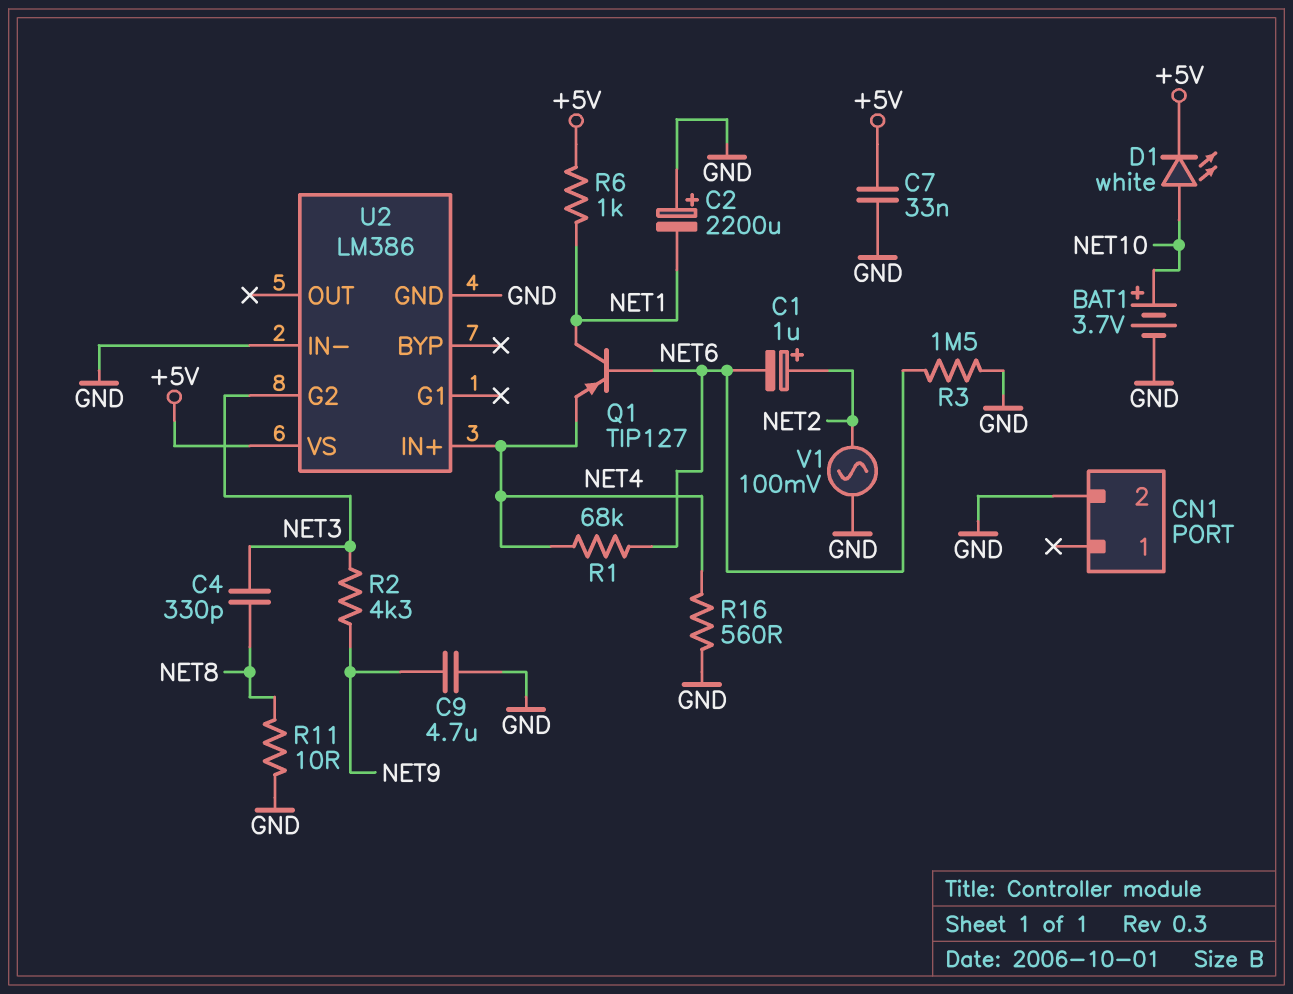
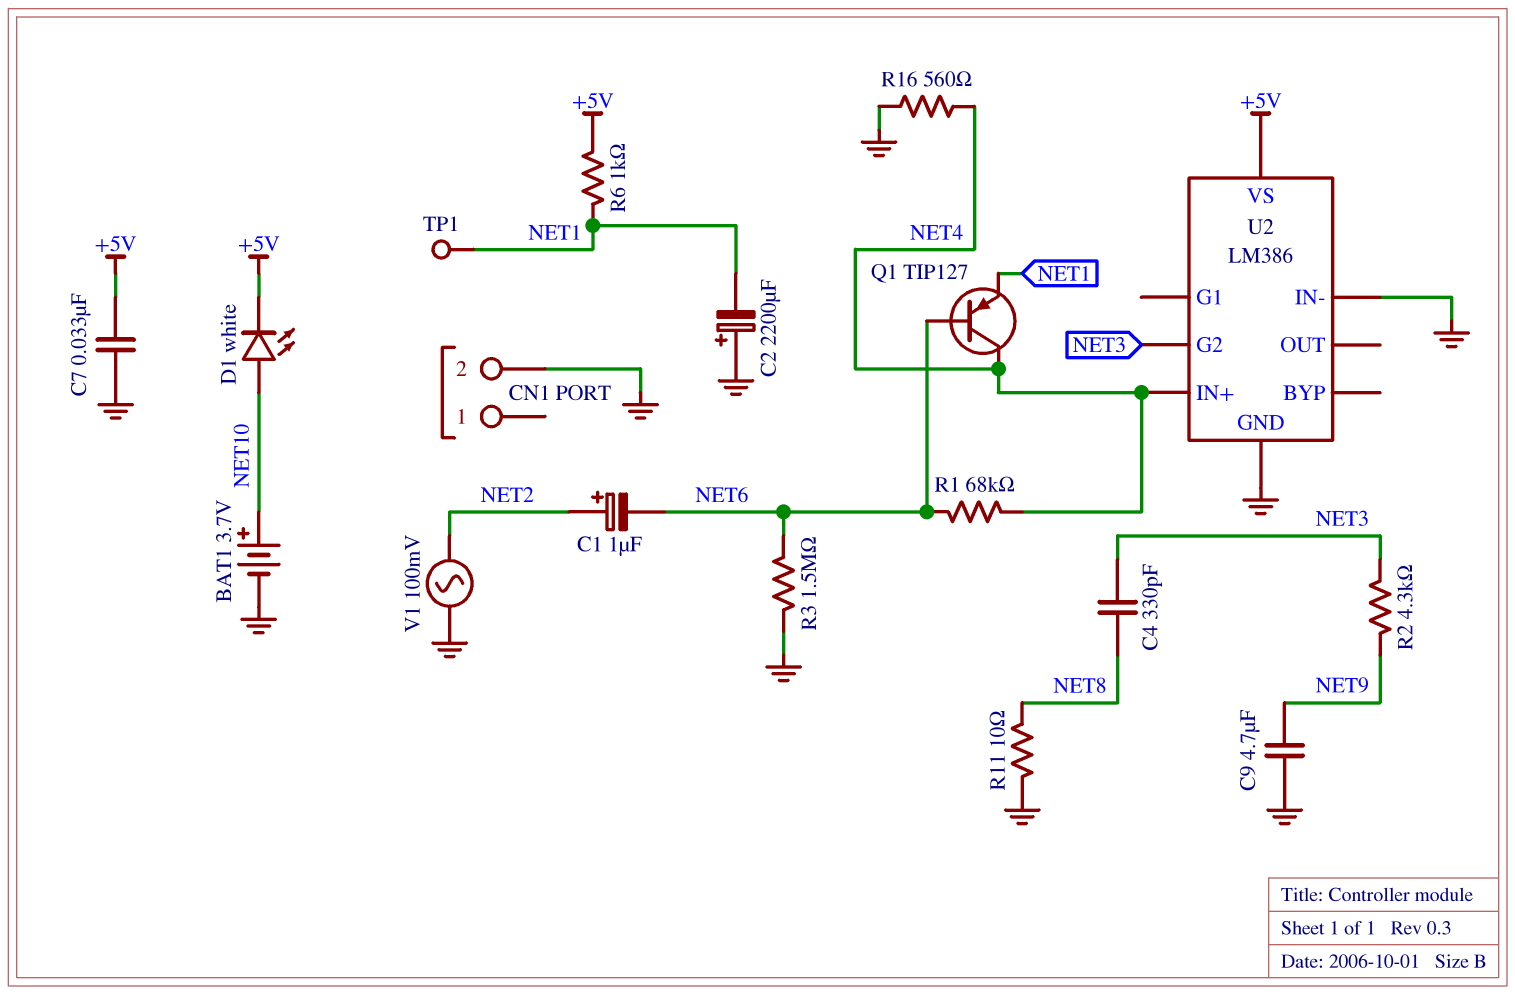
Q1: PNP TIP127 (B NET6, C NET1, E NET4) -> PNP TIP127 (B NET6, C NET4, E NET1)
TP1: none -> test point (NET1)

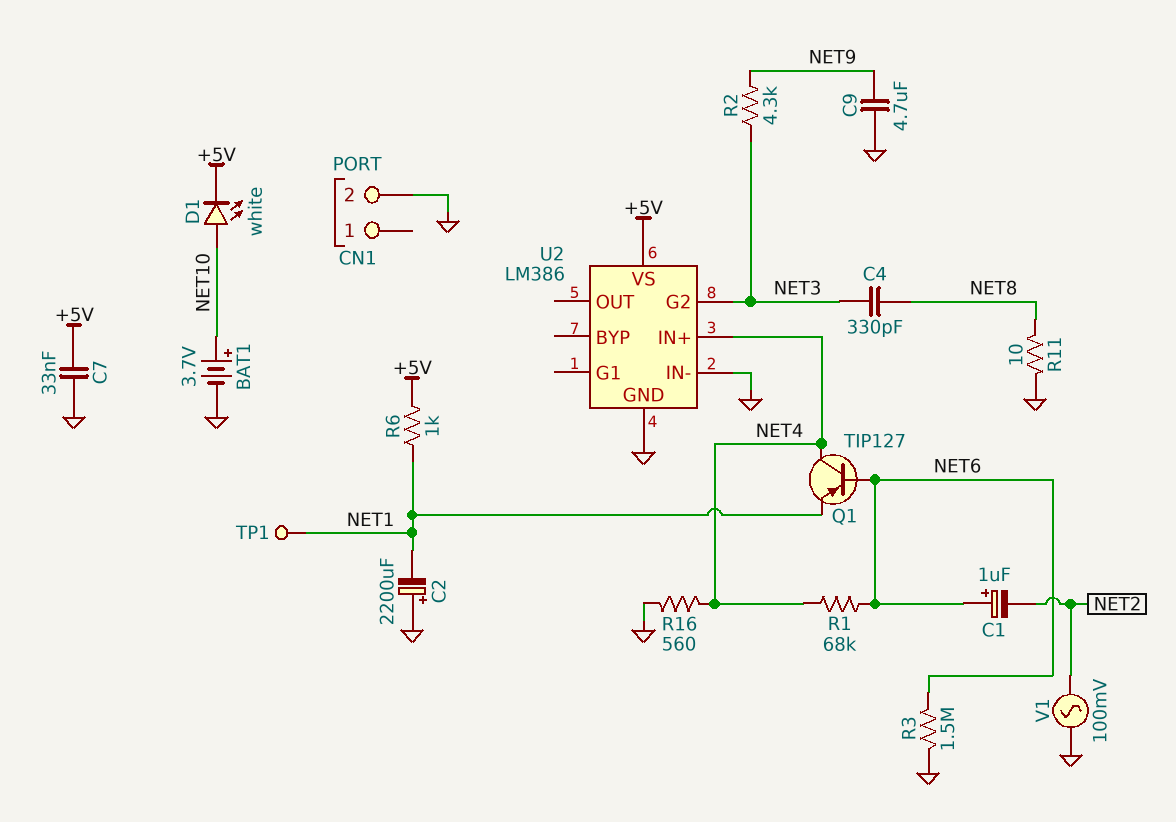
C1: 1uF (plus NET2, minus NET6) -> 1uF (plus NET6, minus NET2)

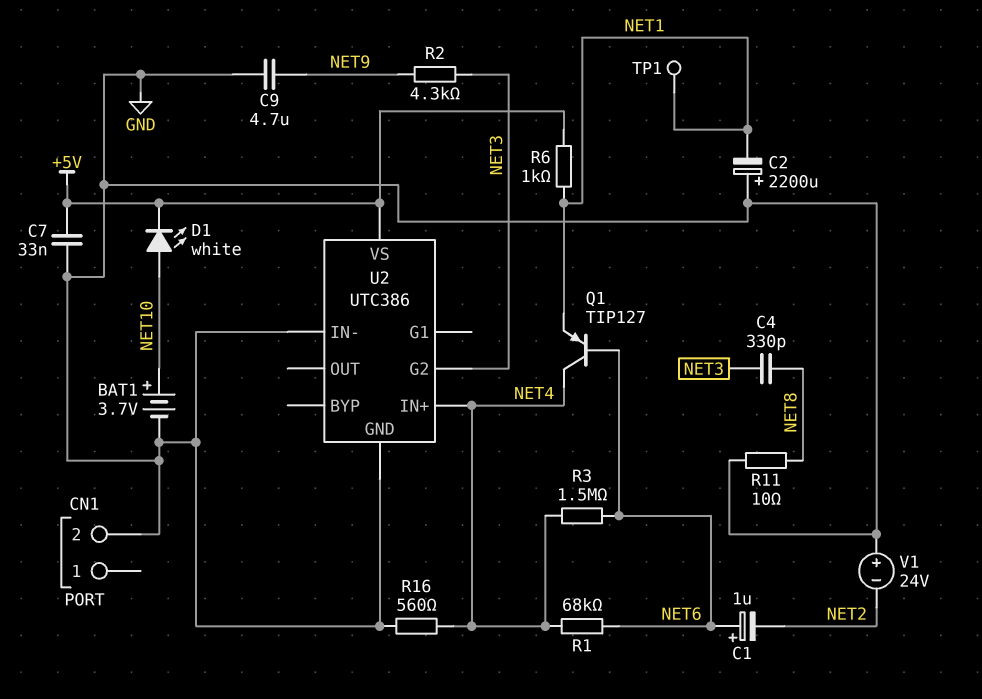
R3: 1.5M (GND, NET6) -> 1.5M (NET4, NET6)
U2: LM386 -> UTC386
V1: AC 100mV (GND, NET2) -> 24V (plus GND, minus NET2)

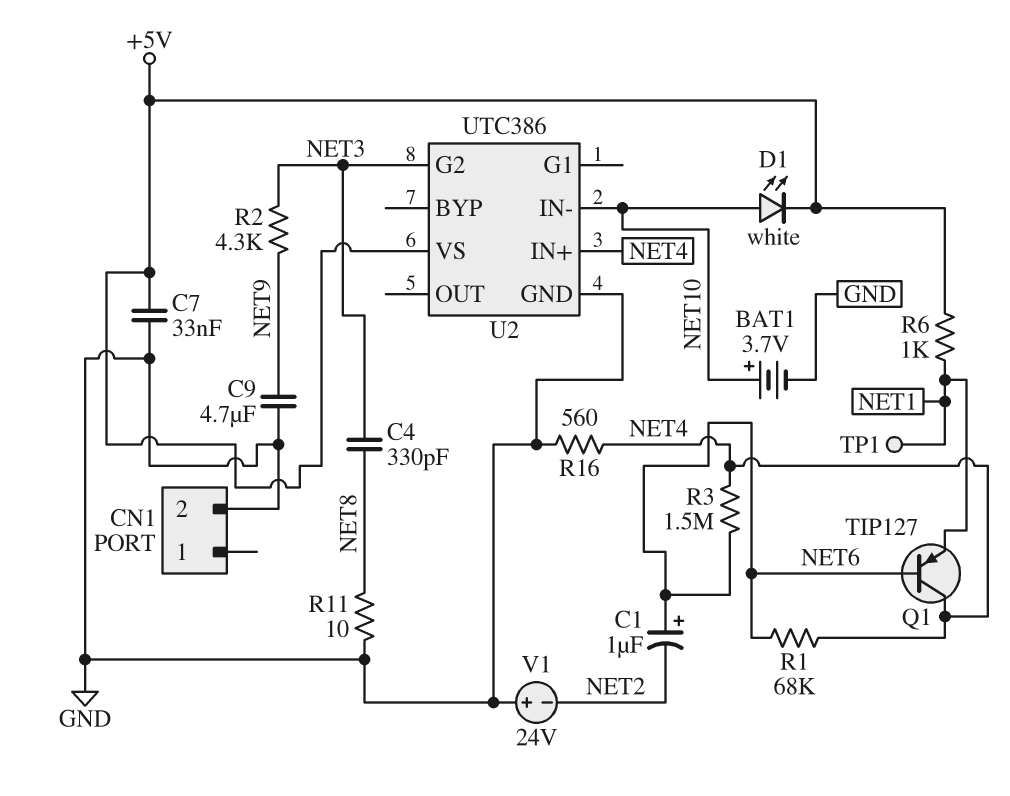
C2: 2200uF (plus GND, minus NET1) -> none
U2 pin IN-: GND -> NET10

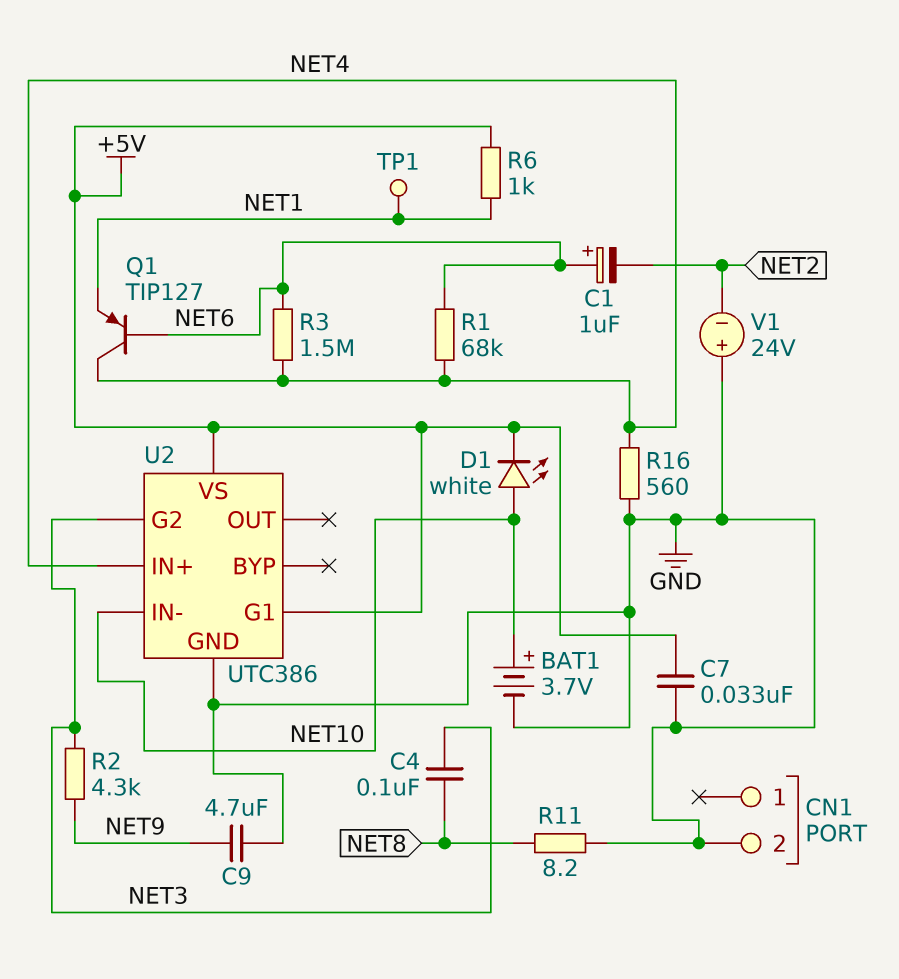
C4: 330pF (NET3, NET8) -> 100nF (NET3, NET8)
R11: 10 (GND, NET8) -> 8.2 (GND, NET8)
U2 pin G1: none -> +5V

